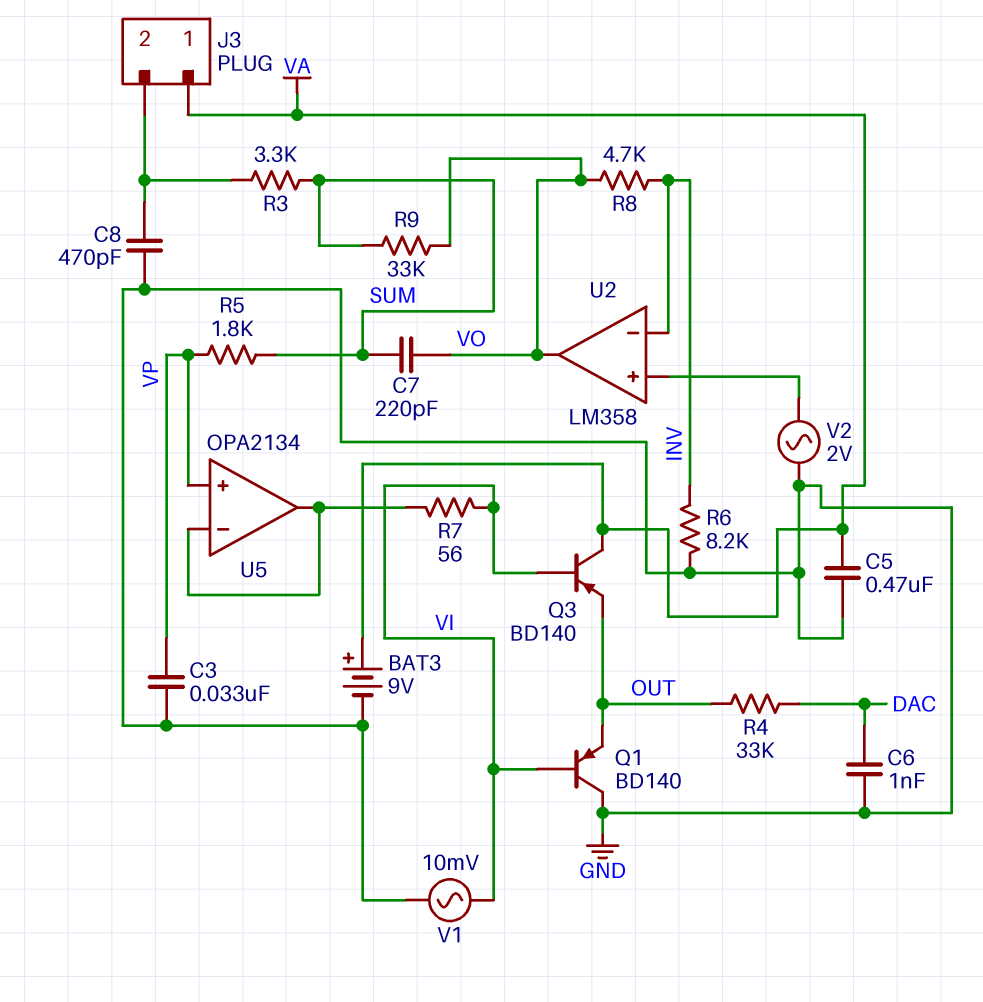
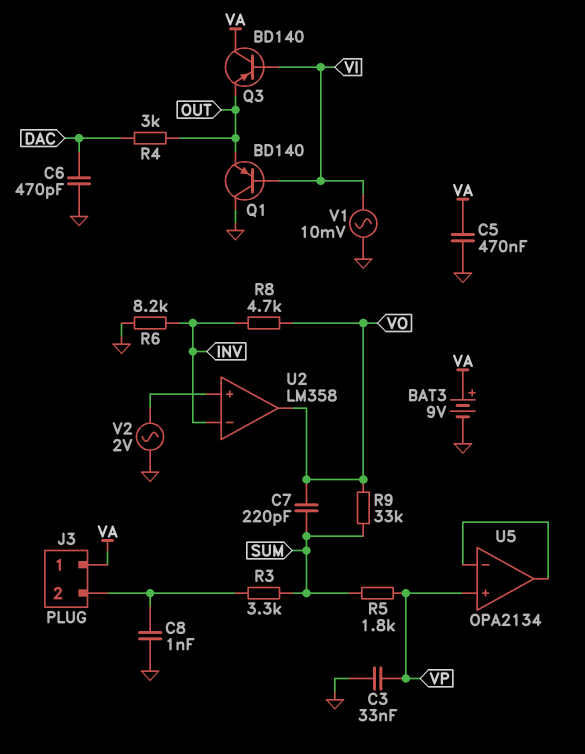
C6: 1nF (DAC, GND) -> 470pF (DAC, GND)
C8: 470pF (GND, J3/2) -> 1nF (GND, J3/2)
R4: 33k (DAC, OUT) -> 3k (DAC, OUT)
R7: 56 (U5/in-, VI) -> none

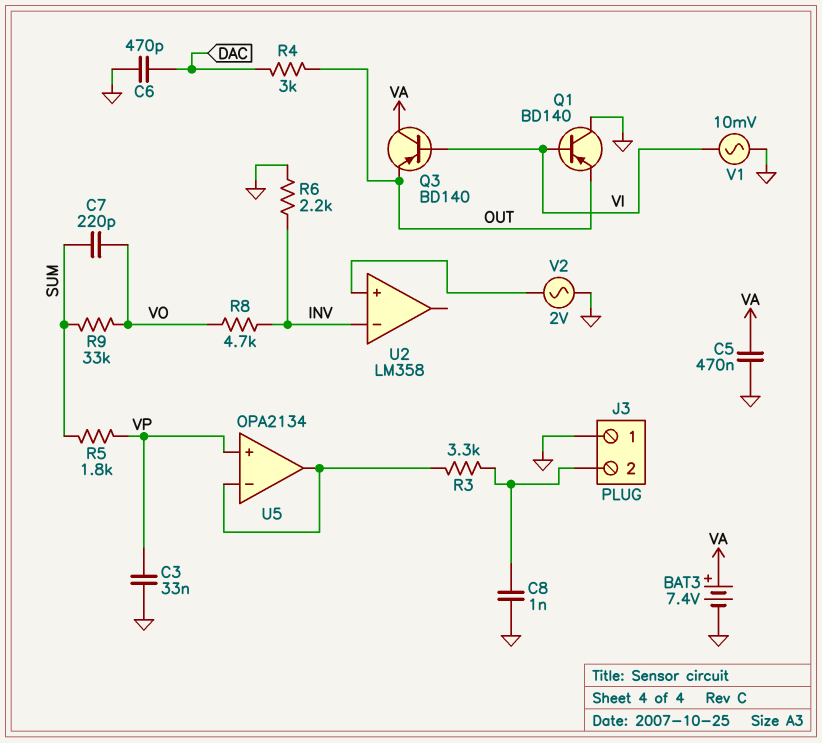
BAT3: 9V (plus VA, minus GND) -> 7.4V (plus VA, minus GND)
J3 pin 1: VA -> GND
R3: 3.3k (J3/2, SUM) -> 3.3k (J3/2, U5/in-)
R6: 8.2k (GND, INV) -> 2.2k (GND, INV)
U2 pin out: VO -> none

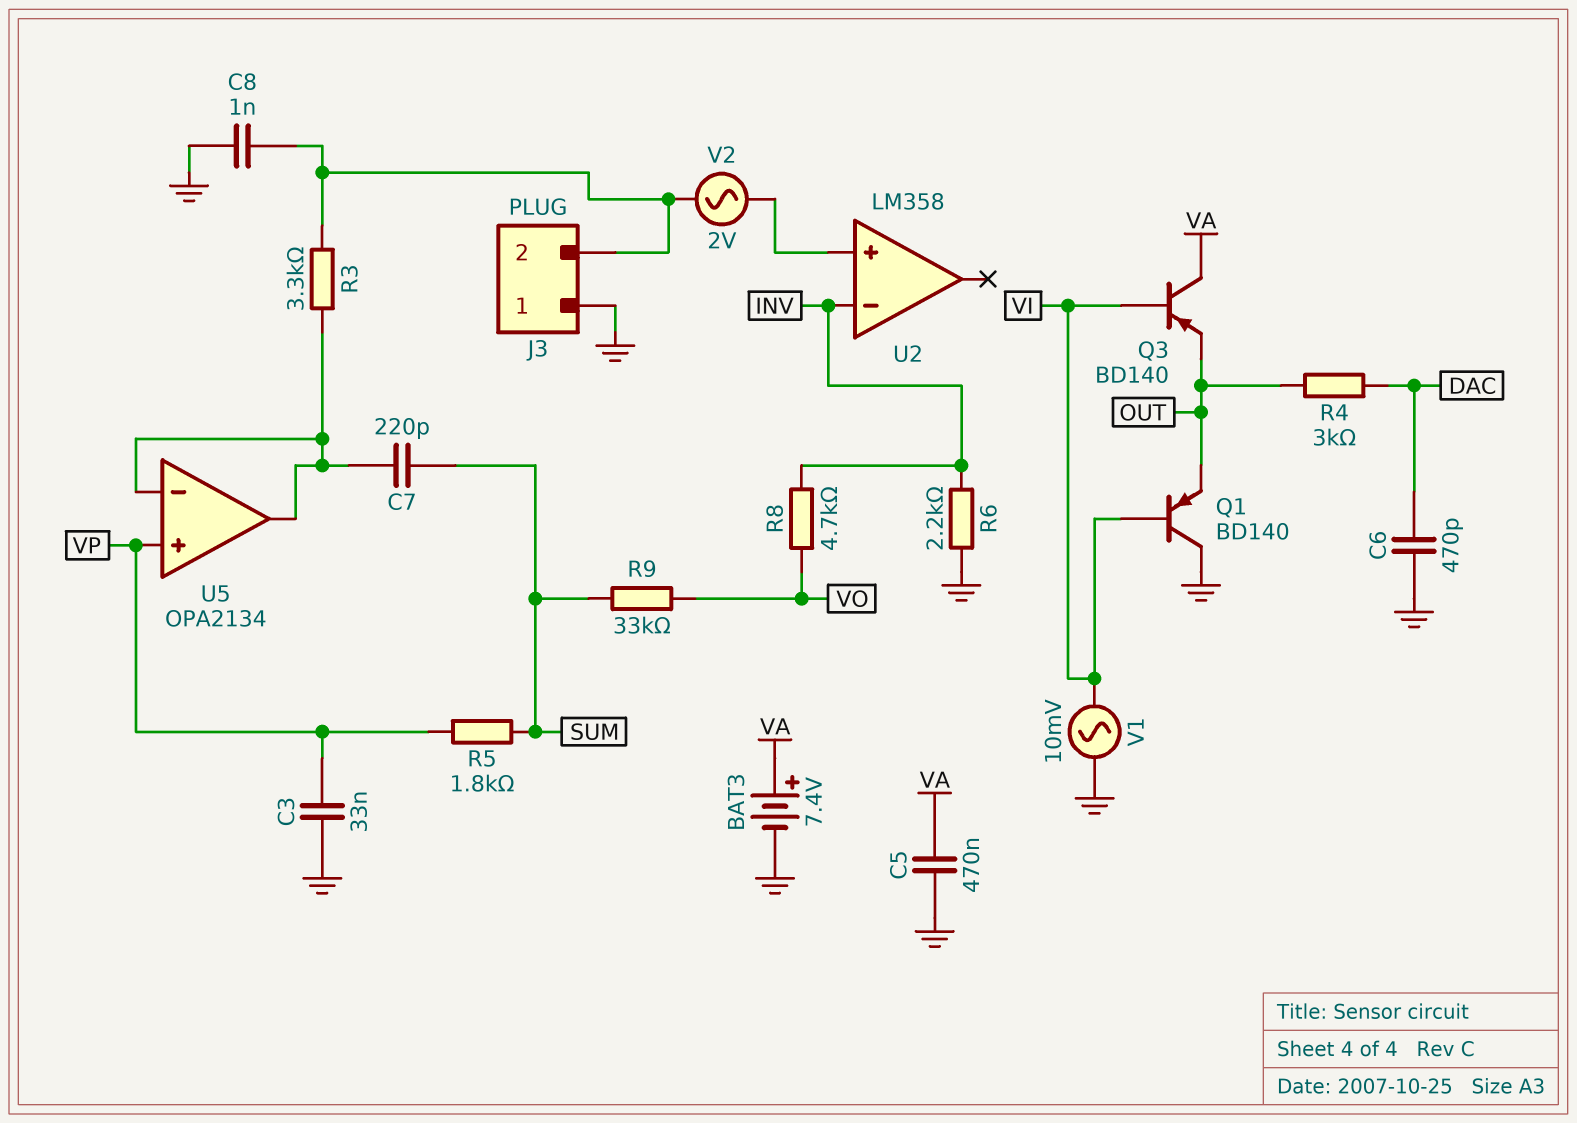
C7: 220pF (SUM, VO) -> 220pF (SUM, U5/in-)
V2: AC 2V (GND, U2/in+) -> AC 2V (J3/2, U2/in+)

